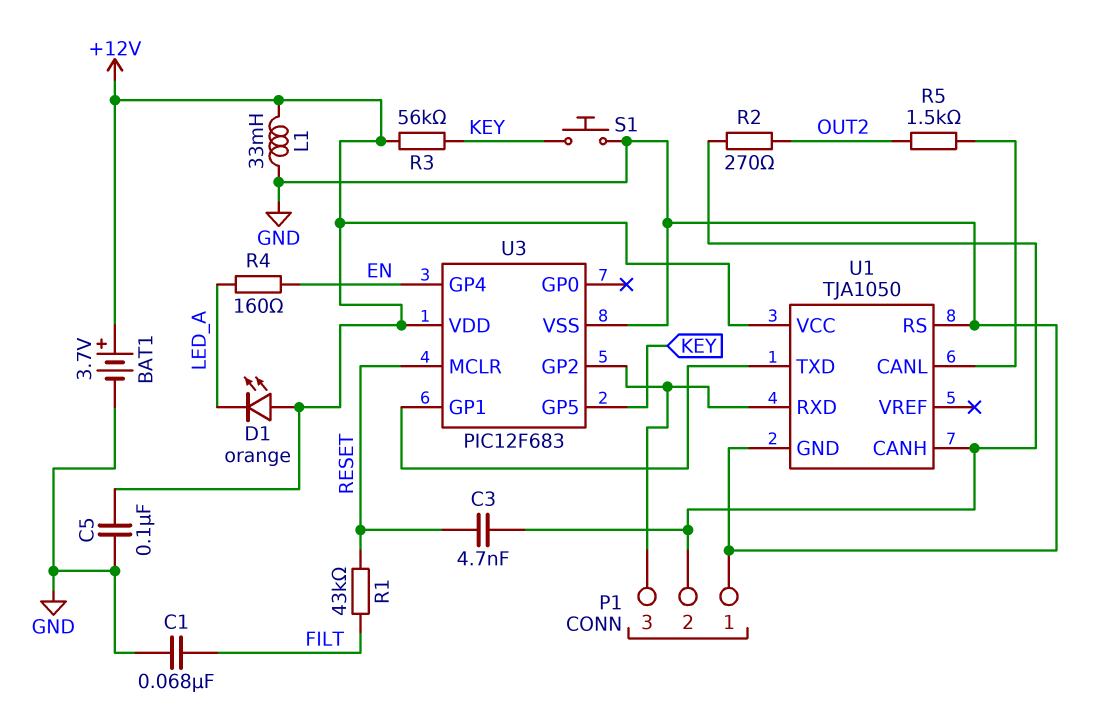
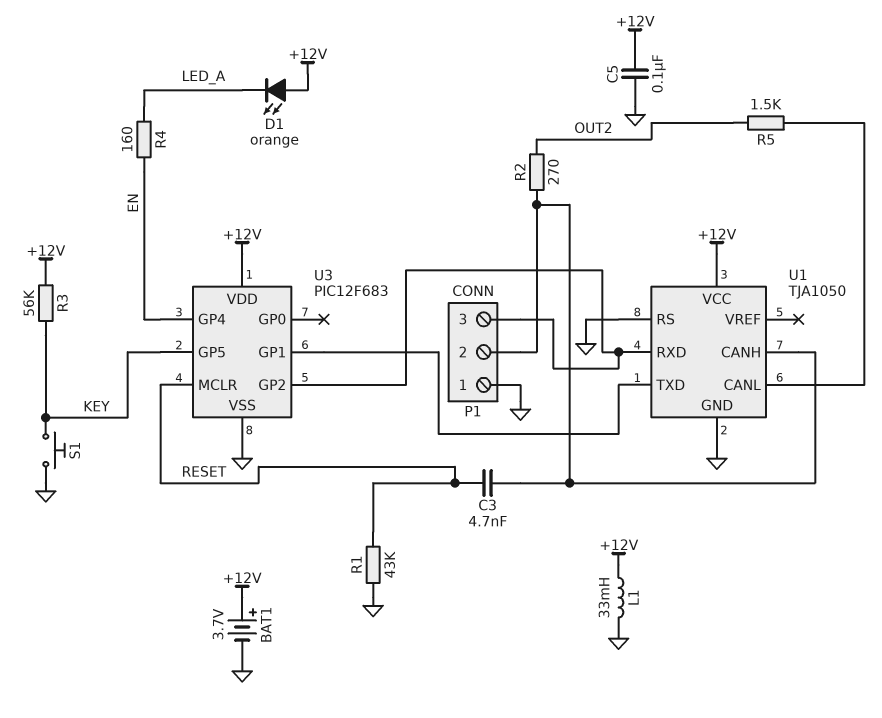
C1: 68nF (FILT, GND) -> none
R1: 43k (FILT, RESET) -> 43k (GND, RESET)

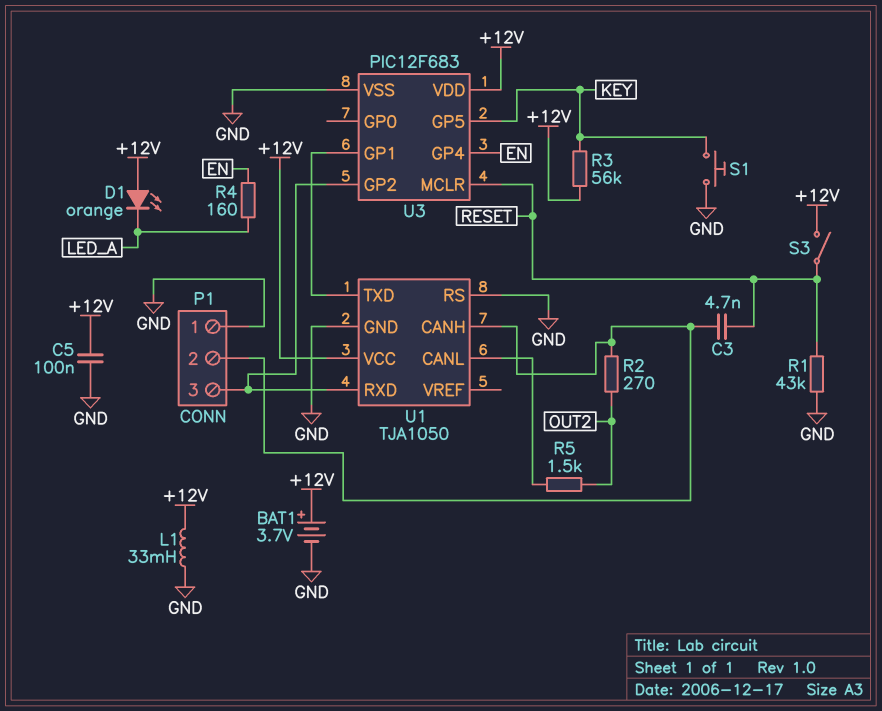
S3: none -> switch (+12V, RESET)

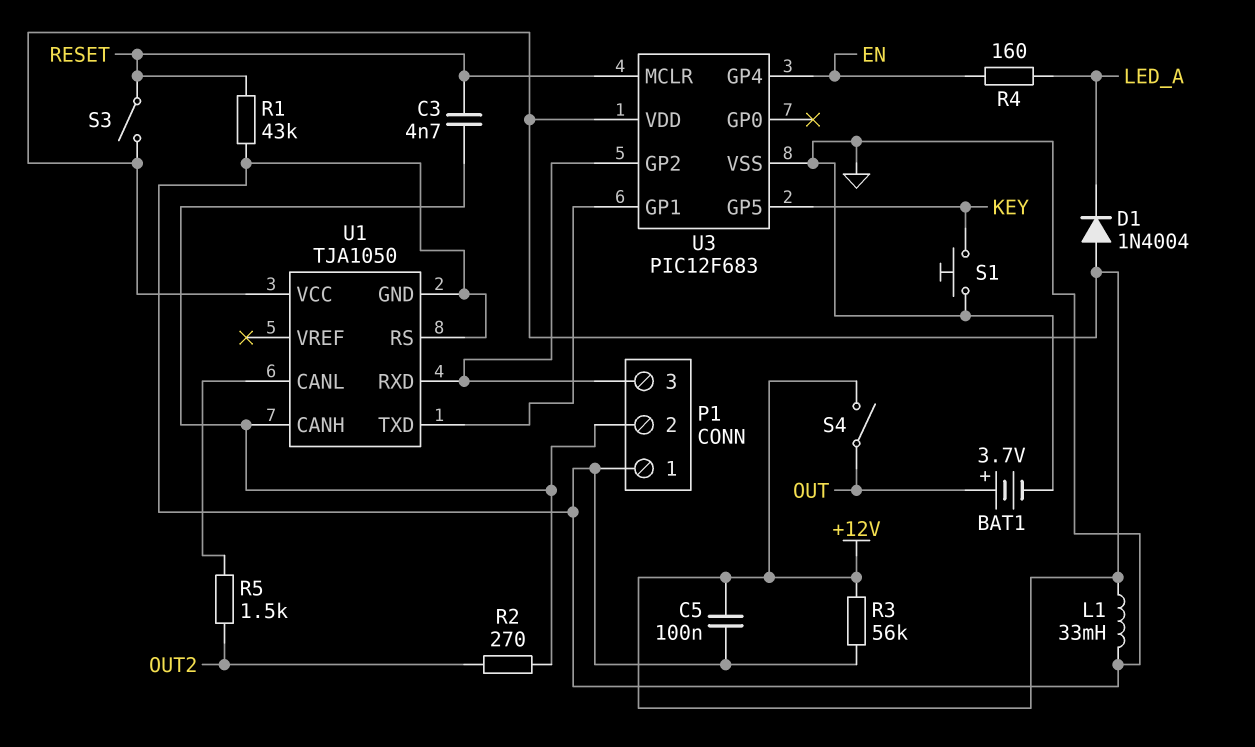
BAT1: 3.7V (plus +12V, minus GND) -> 3.7V (plus OUT, minus GND)
D1: LED orange (A +12V, K LED_A) -> diode 1N4004 (A +12V, K LED_A)
R3: 56k (+12V, KEY) -> 56k (+12V, GND)
S4: none -> switch (+12V, OUT)

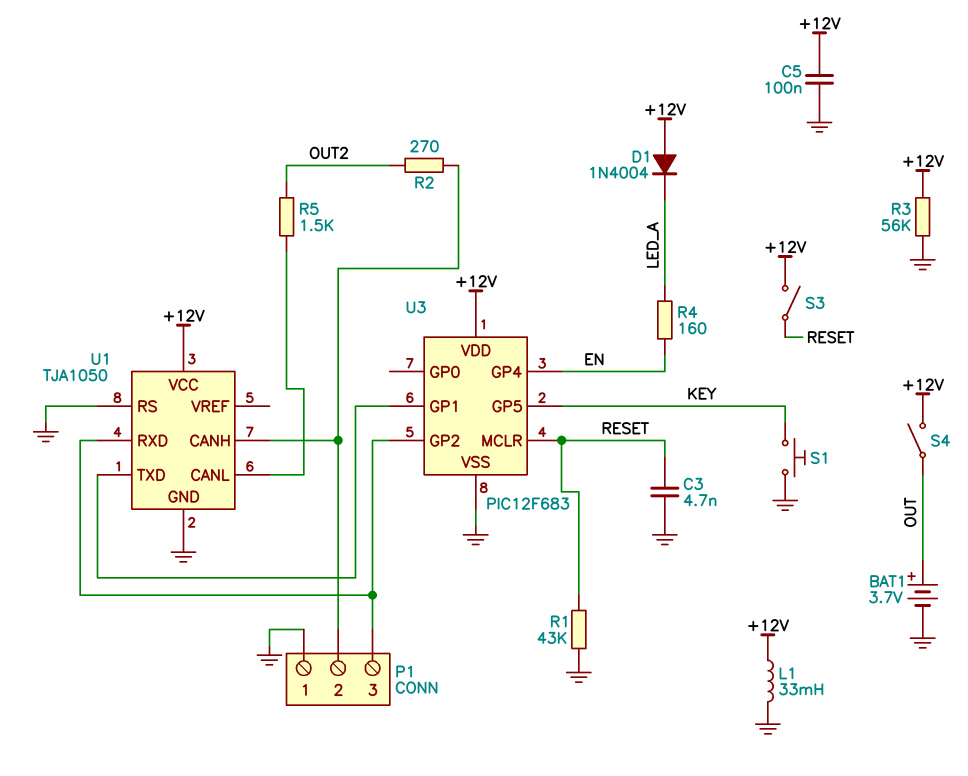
C3: 4.7nF (P1/2, RESET) -> 4.7nF (GND, RESET)

